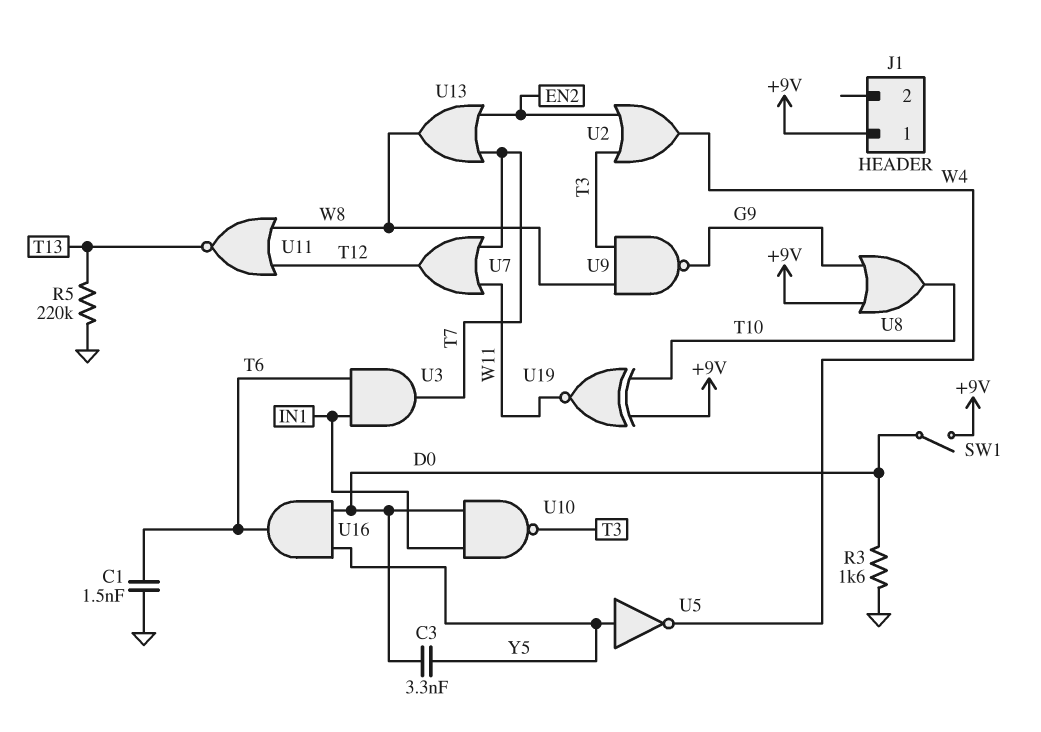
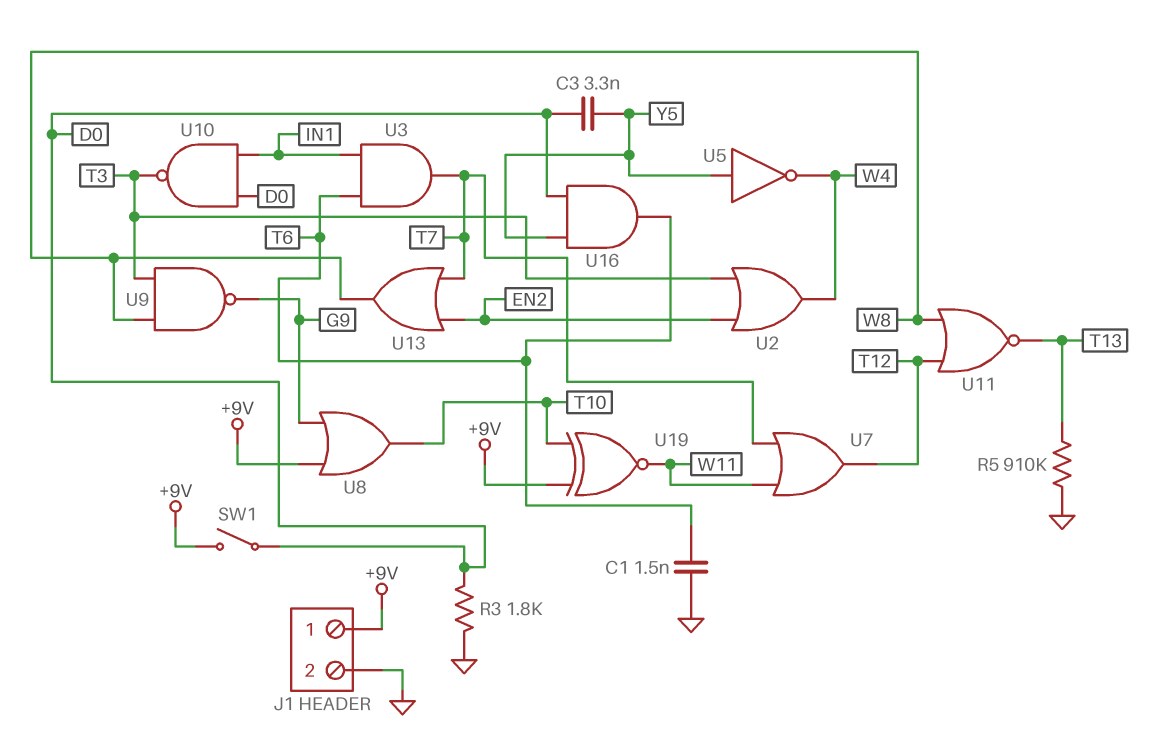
J1 pin 2: none -> GND
R3: 1.6k (D0, GND) -> 1.8k (D0, GND)
R5: 220k (GND, T13) -> 910k (GND, T13)

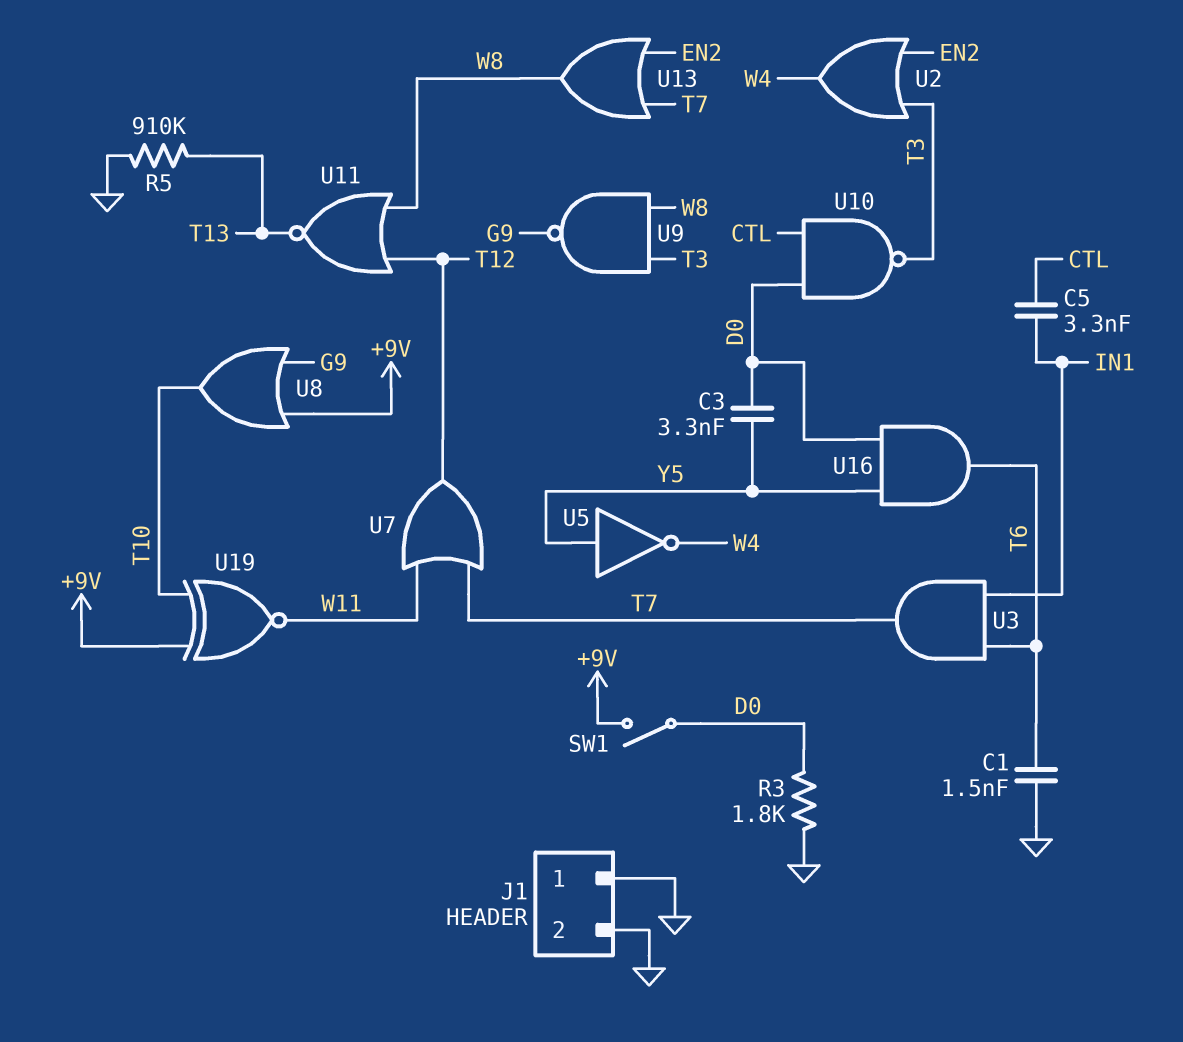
C5: none -> 3.3nF (CTL, IN1)
J1 pin 1: +9V -> GND
U10: NAND (in D0, in IN1, out T3) -> NAND (in CTL, in D0, out T3)

